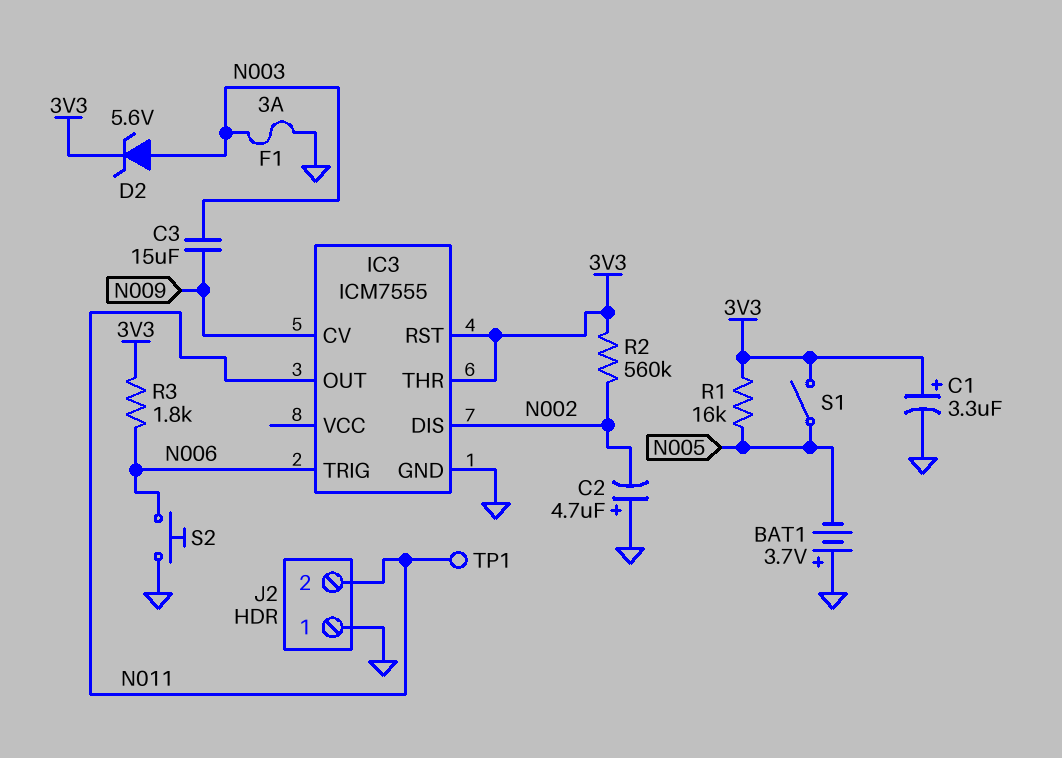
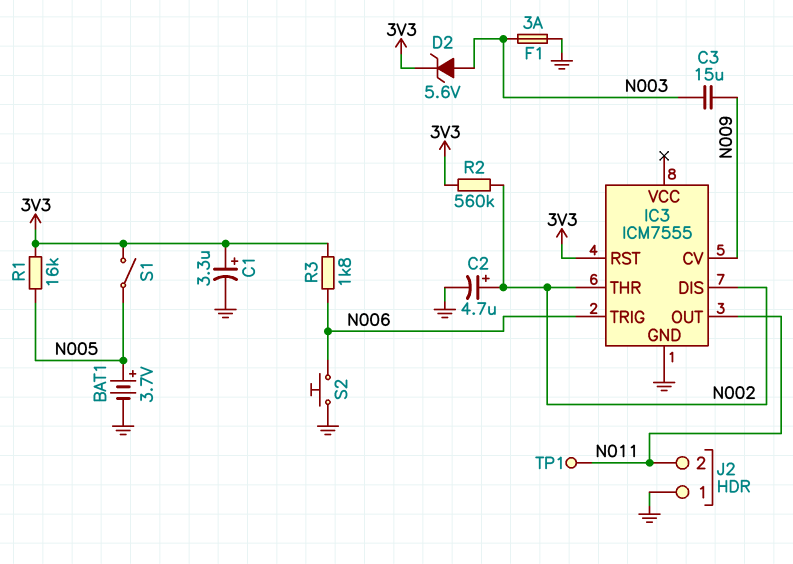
BAT1: 3.7V (plus GND, minus N005) -> 3.7V (plus N005, minus GND)
C2: 4.7uF (plus GND, minus N002) -> 4.7uF (plus N002, minus GND)
IC3 pin THR: 3V3 -> N002

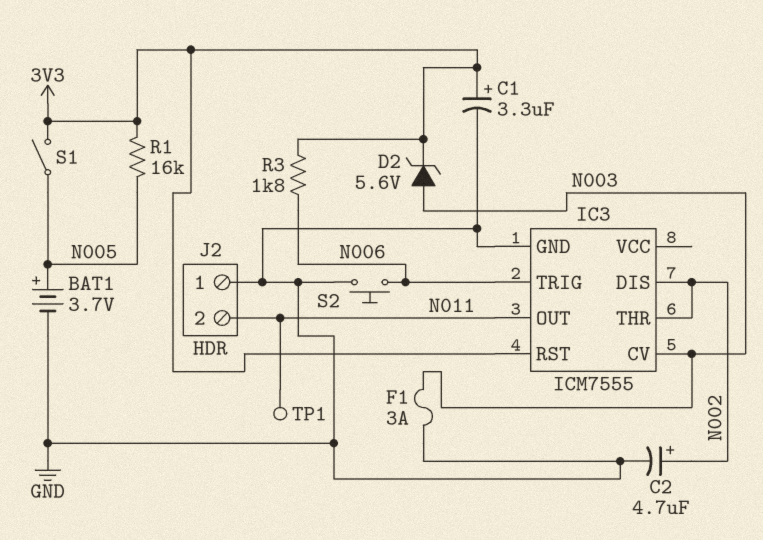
C3: 15uF (N003, N009) -> none
IC3 pin CV: N009 -> N003
R2: 560k (3V3, N002) -> none

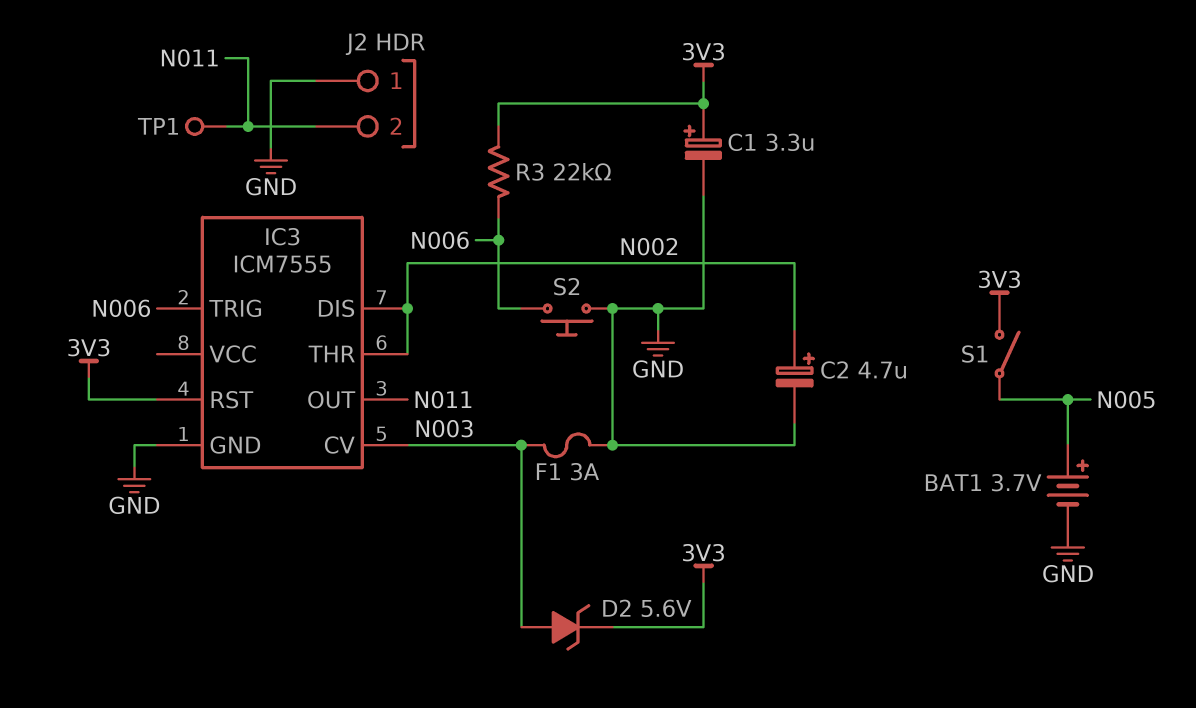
R1: 16k (3V3, N005) -> none
R3: 1.8k (3V3, N006) -> 22k (3V3, N006)

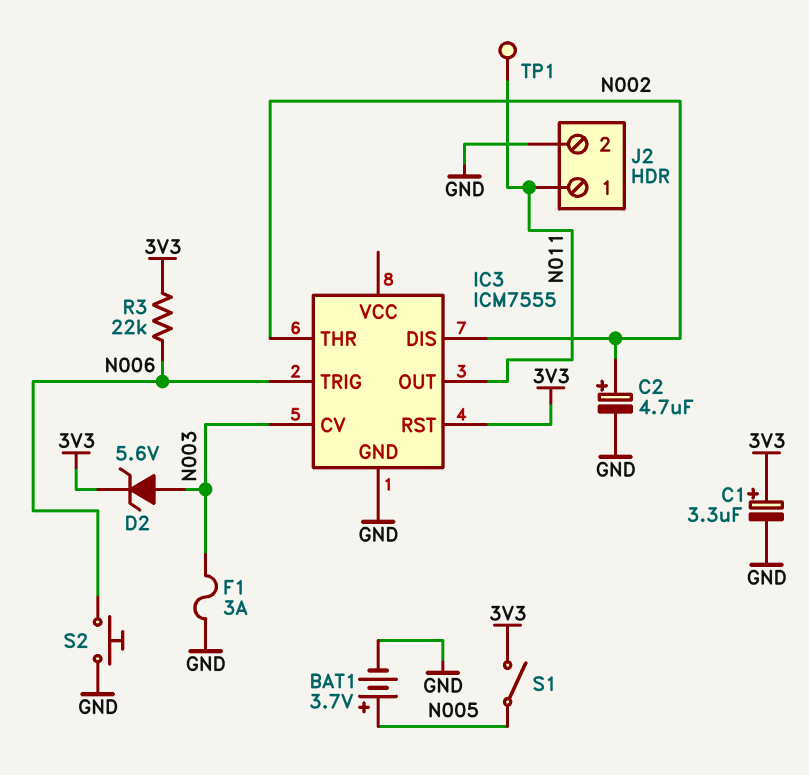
J2 pin 1: GND -> N011
J2 pin 2: N011 -> GND

